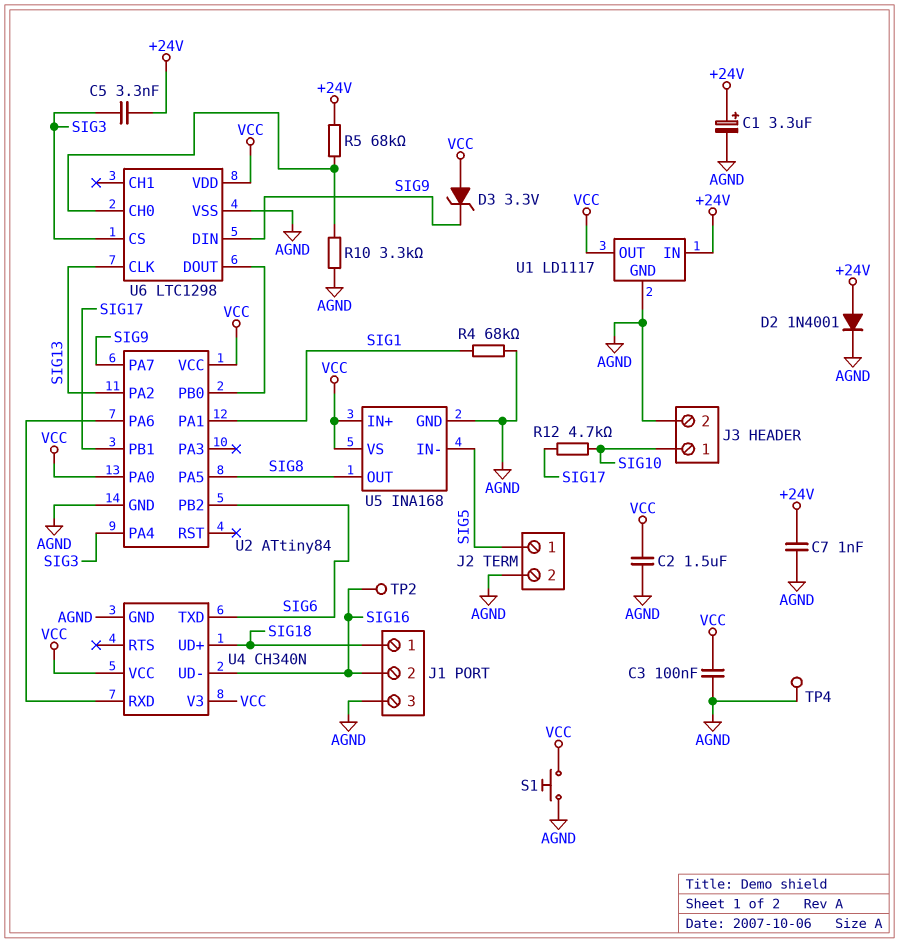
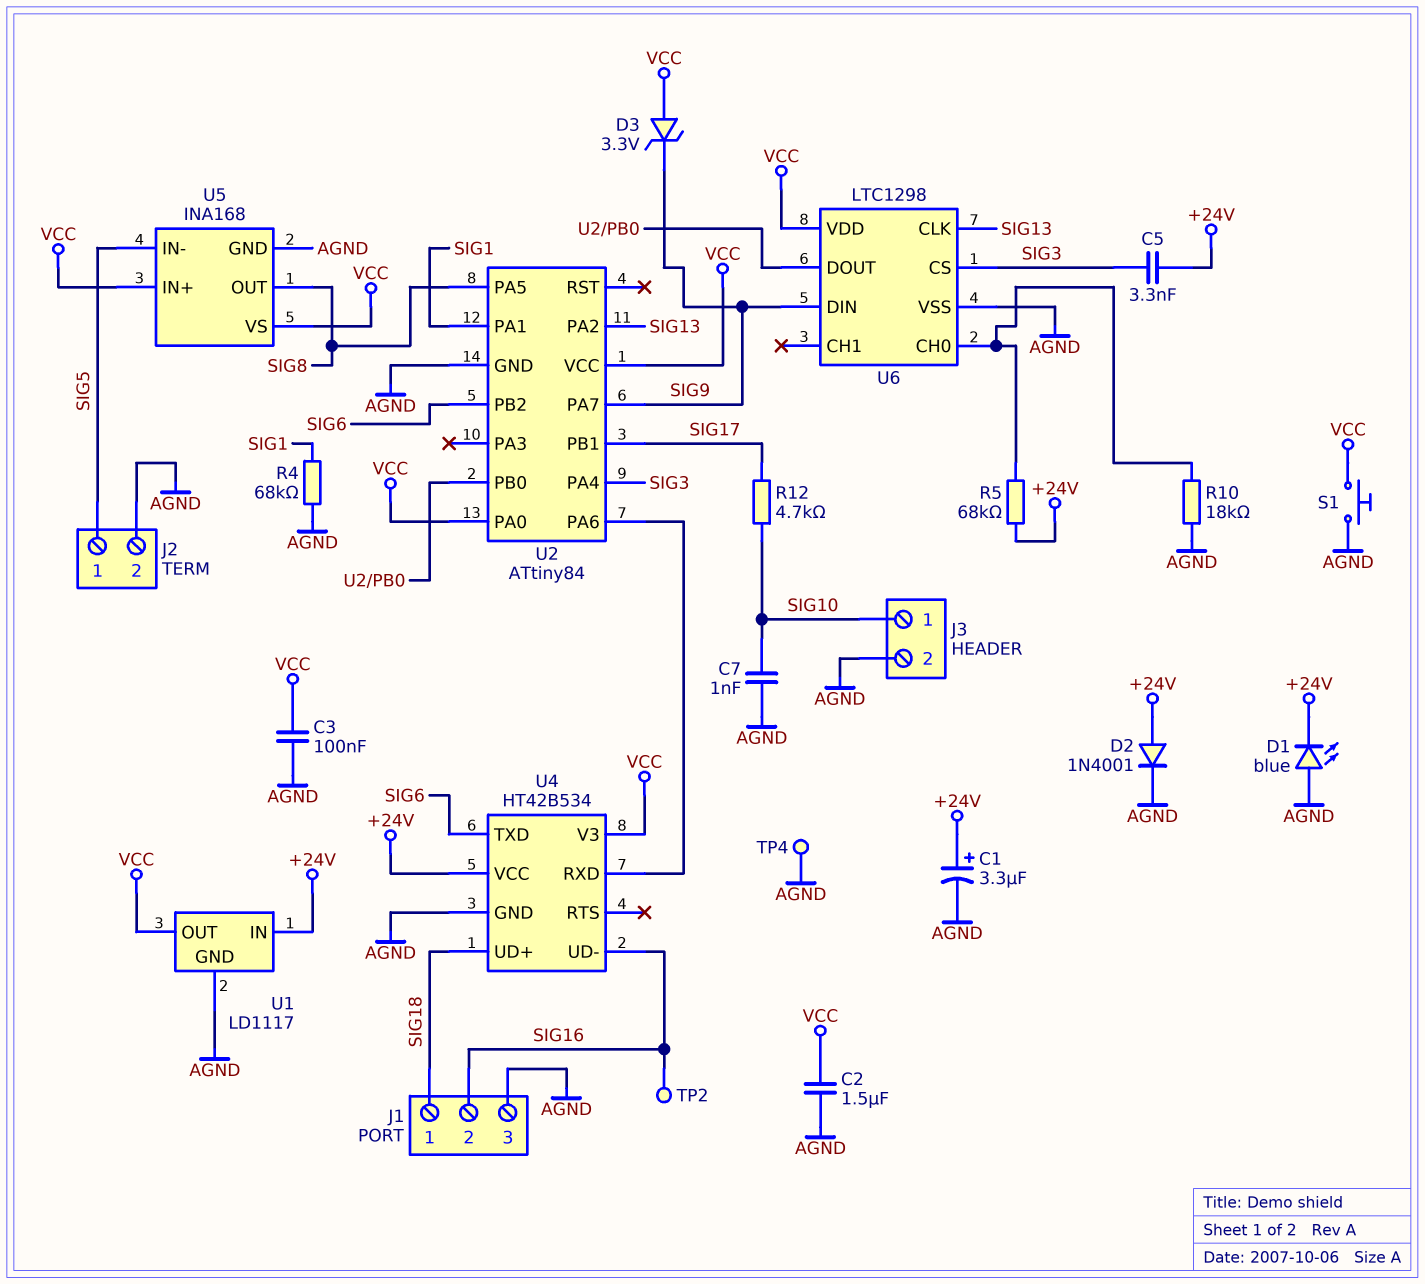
C7: 1nF (+24V, AGND) -> 1nF (AGND, SIG10)
D1: none -> LED blue (A AGND, K +24V)
R10: 3.3k (AGND, U6/CH0) -> 18k (AGND, U6/CH0)
U4: CH340N -> HT42B534
U4 pin VCC: VCC -> +24V

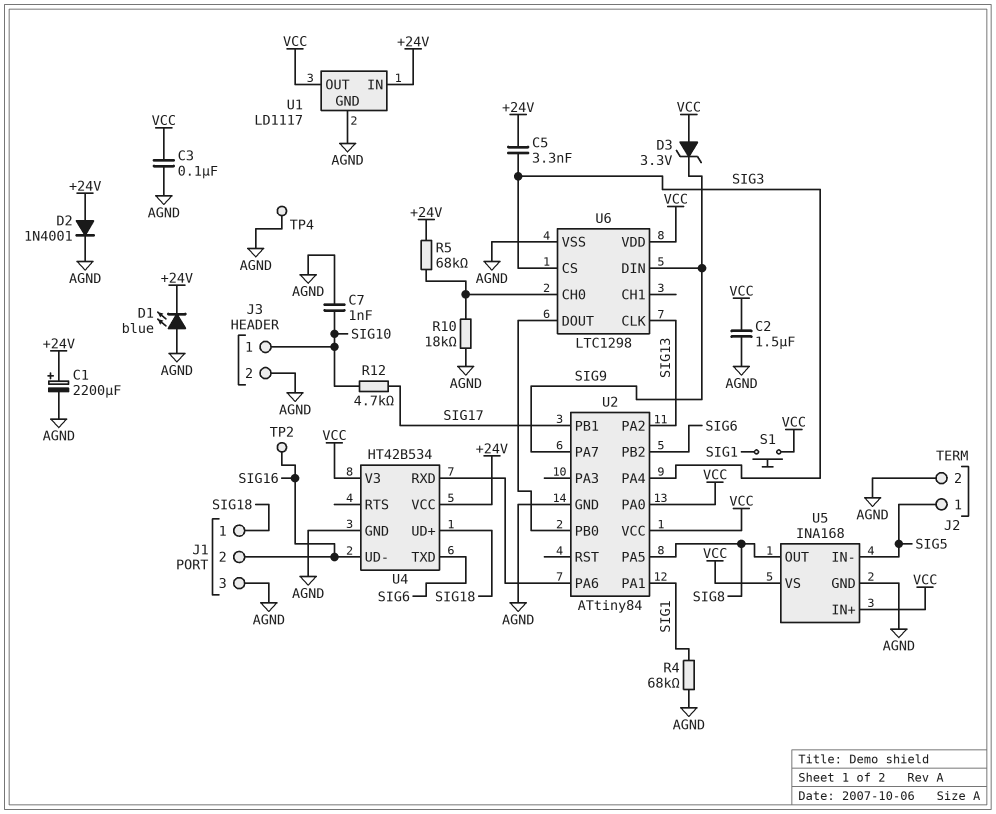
C1: 3.3uF (plus +24V, minus AGND) -> 2200uF (plus +24V, minus AGND)
S1: button (AGND, VCC) -> button (SIG1, VCC)

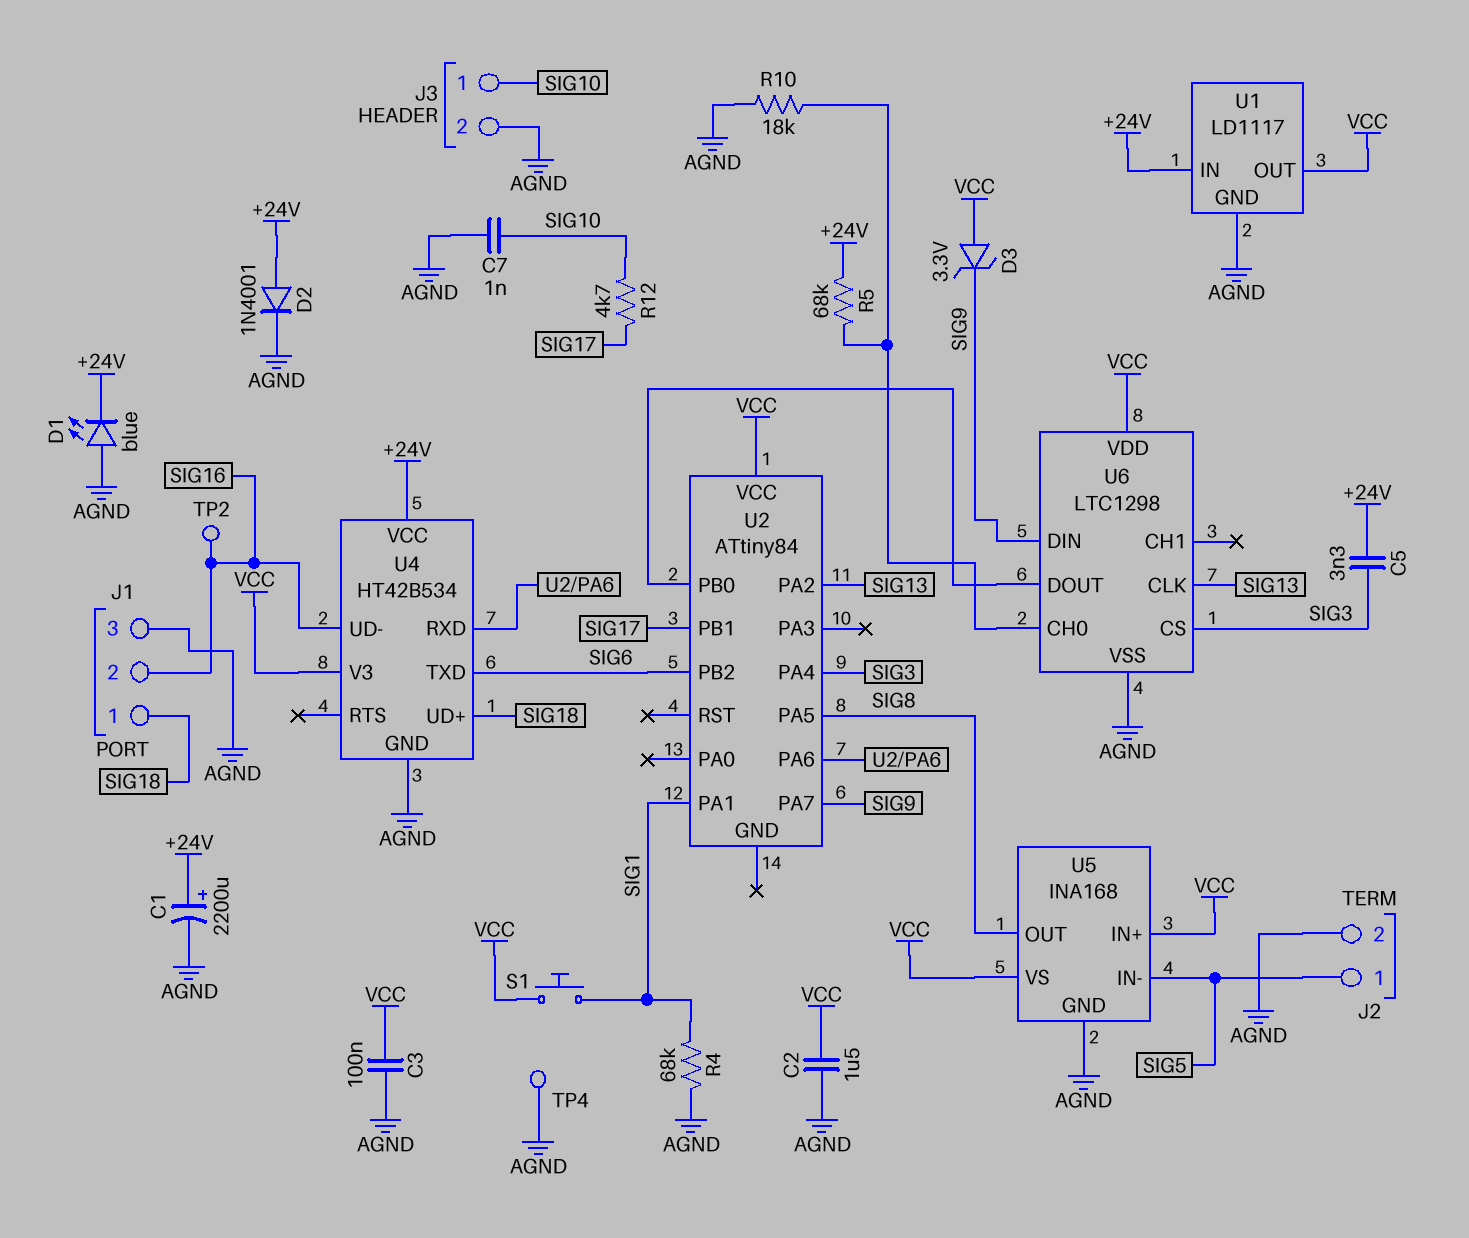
U2 pin GND: AGND -> none
U2 pin PA0: VCC -> none

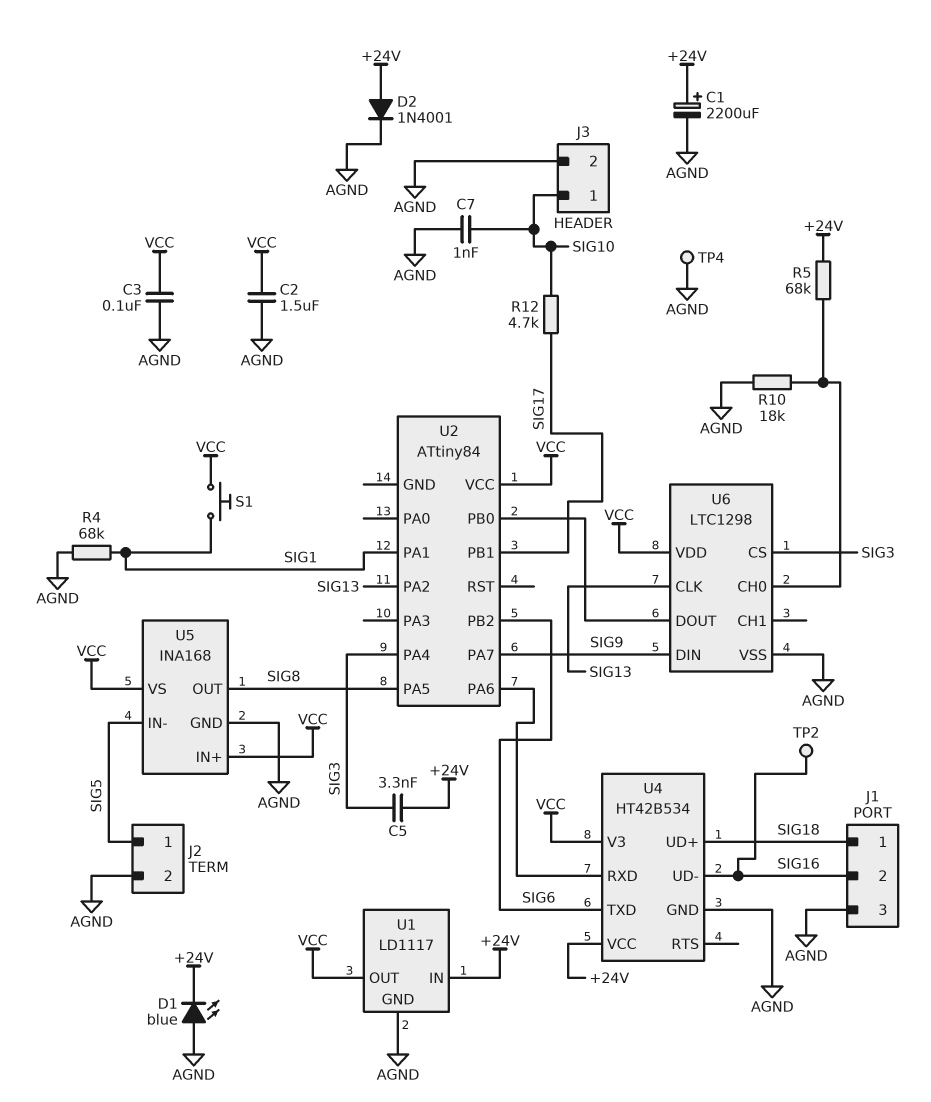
D3: zener 3.3V (A VCC, K SIG9) -> none

